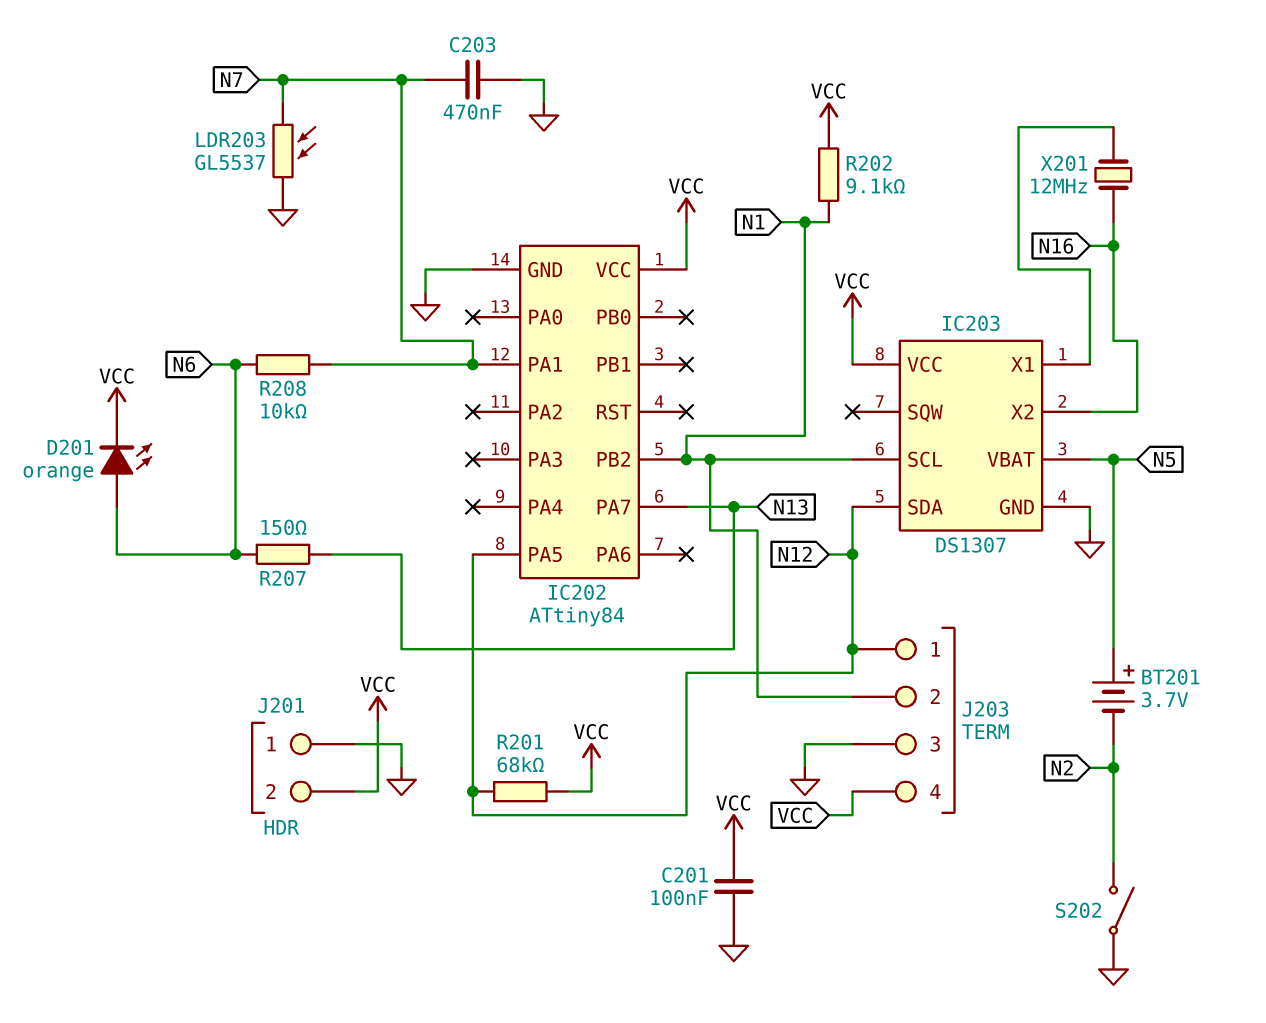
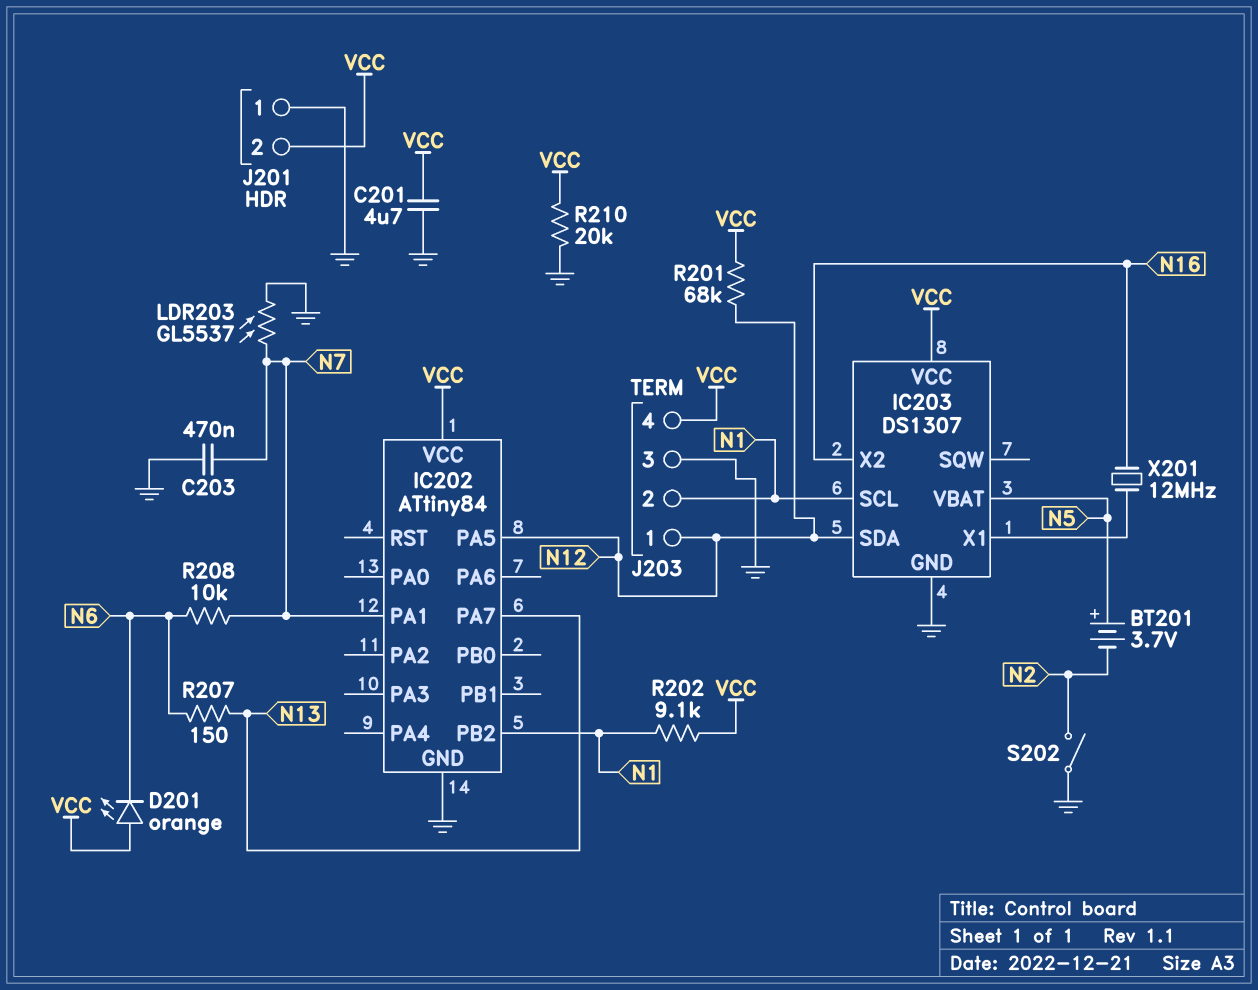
C201: 100nF (GND, VCC) -> 4.7uF (GND, VCC)
D201: LED orange (A N6, K VCC) -> LED orange (A VCC, K N6)
R210: none -> 20k (GND, VCC)

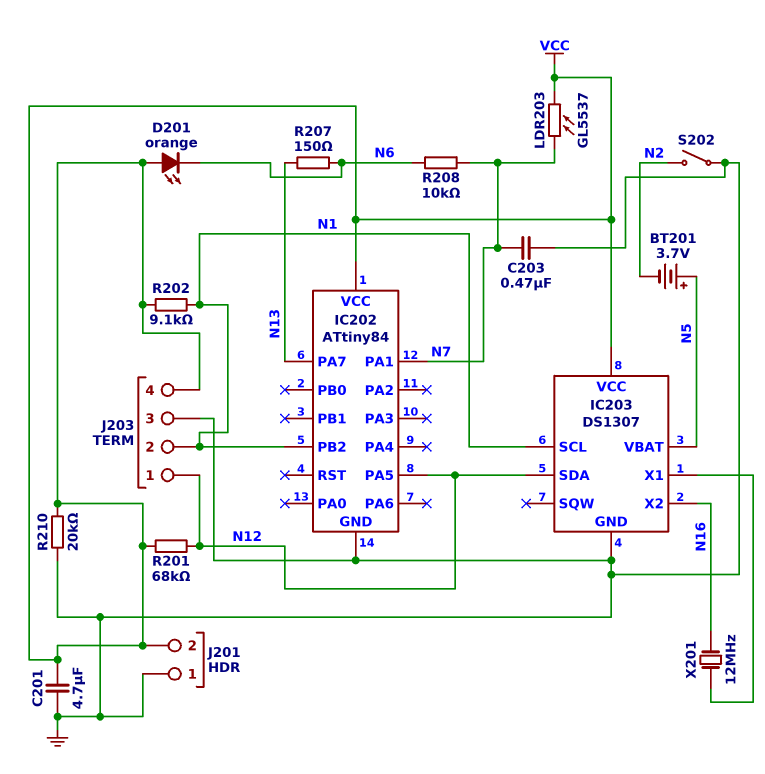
LDR203: GL5537 (GND, N7) -> GL5537 (N7, VCC)

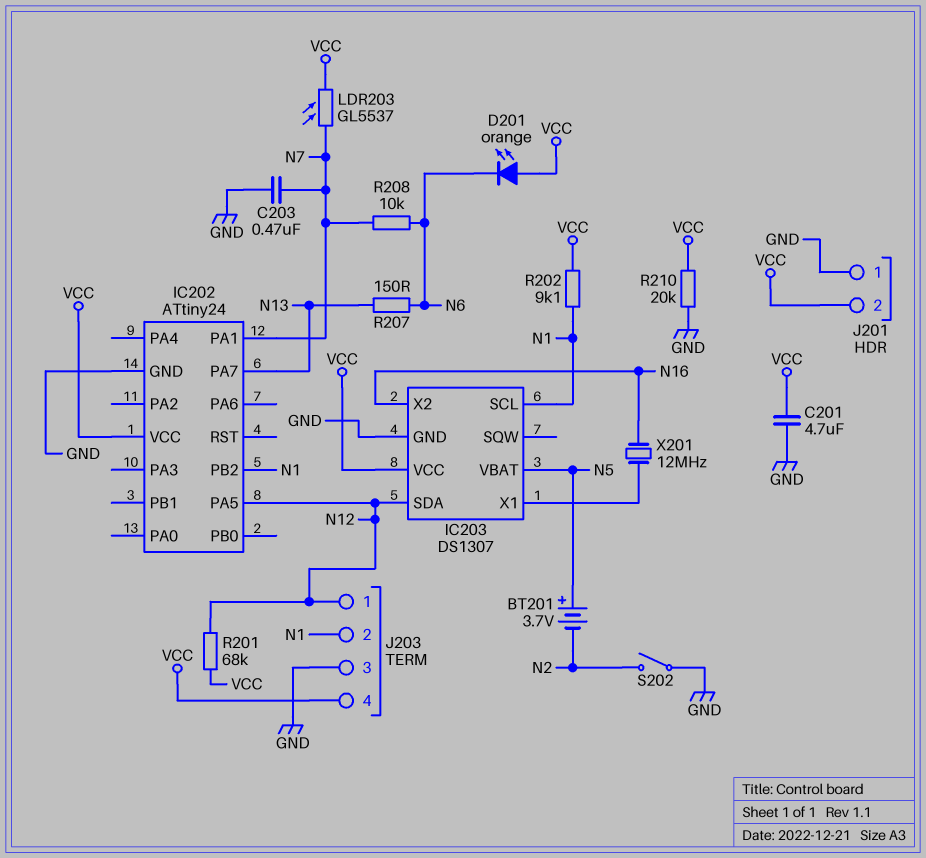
IC202: ATtiny84 -> ATtiny24

